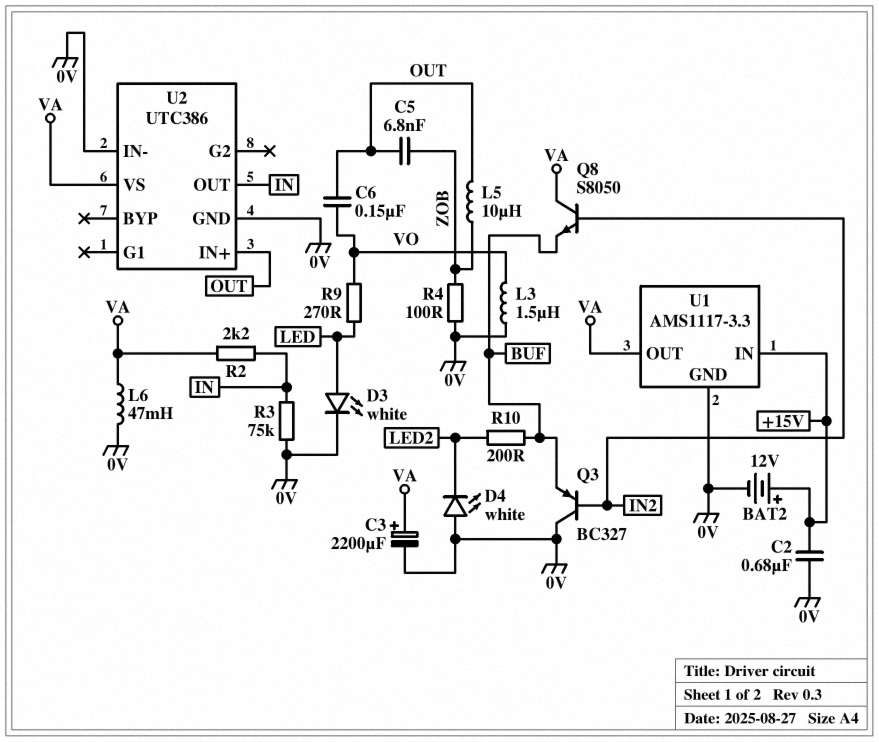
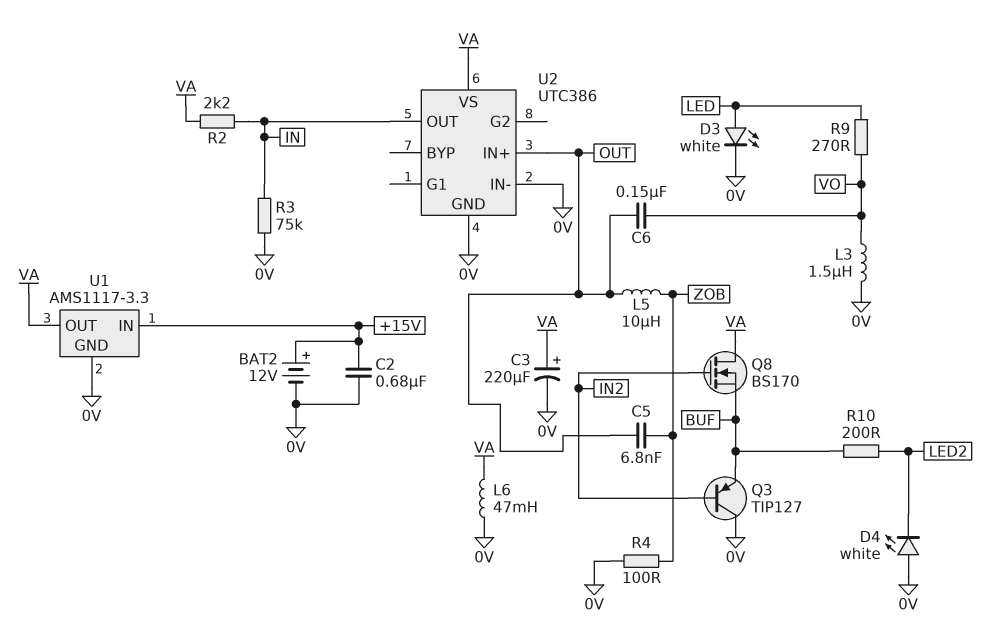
C3: 2200uF (plus VA, minus 0V) -> 220uF (plus VA, minus 0V)
Q3: PNP BC327 (B IN2, C 0V, E BUF) -> PNP TIP127 (B IN2, C 0V, E BUF)
Q8: NPN S8050 (B IN2, C VA, E BUF) -> NMOS BS170 (G IN2, D VA, S BUF)

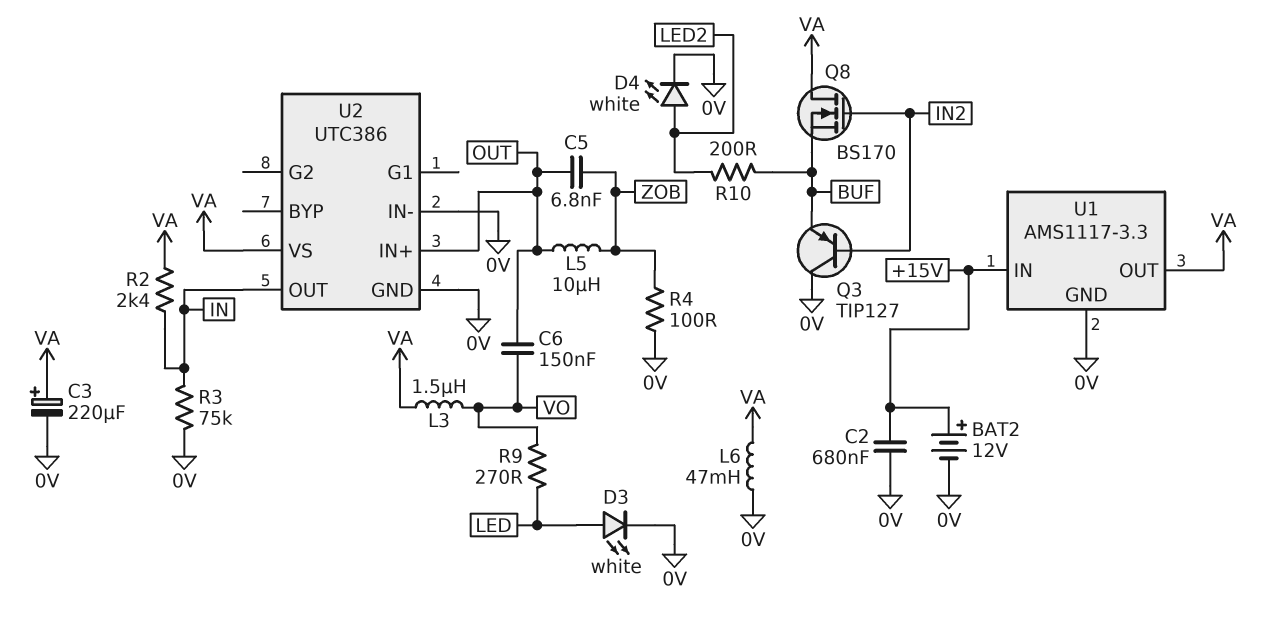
D4: LED white (A 0V, K LED2) -> LED white (A LED2, K 0V)
L3: 1.5uH (0V, VO) -> 1.5uH (VA, VO)
R2: 2.2k (IN, VA) -> 2.4k (IN, VA)

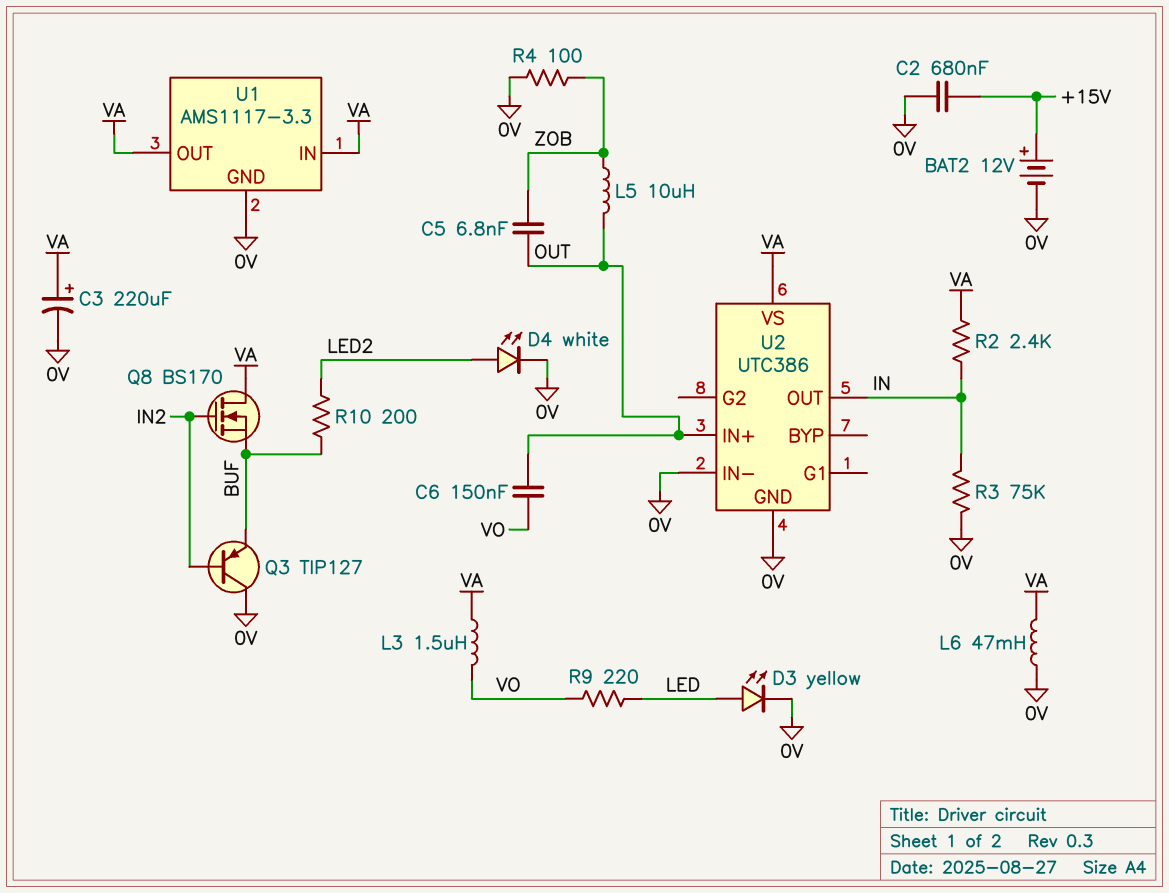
D3: LED white (A LED, K 0V) -> LED yellow (A LED, K 0V)
R9: 270 (LED, VO) -> 220 (LED, VO)
U1 pin IN: +15V -> VA

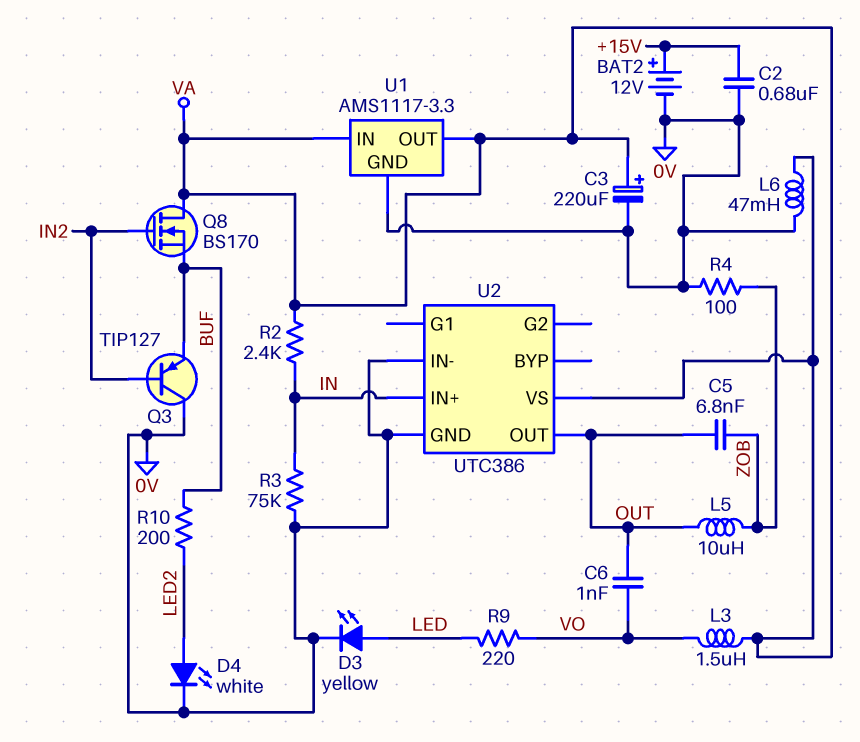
C6: 150nF (OUT, VO) -> 1nF (OUT, VO)
U2 pin IN+: OUT -> IN
U2 pin OUT: IN -> OUT

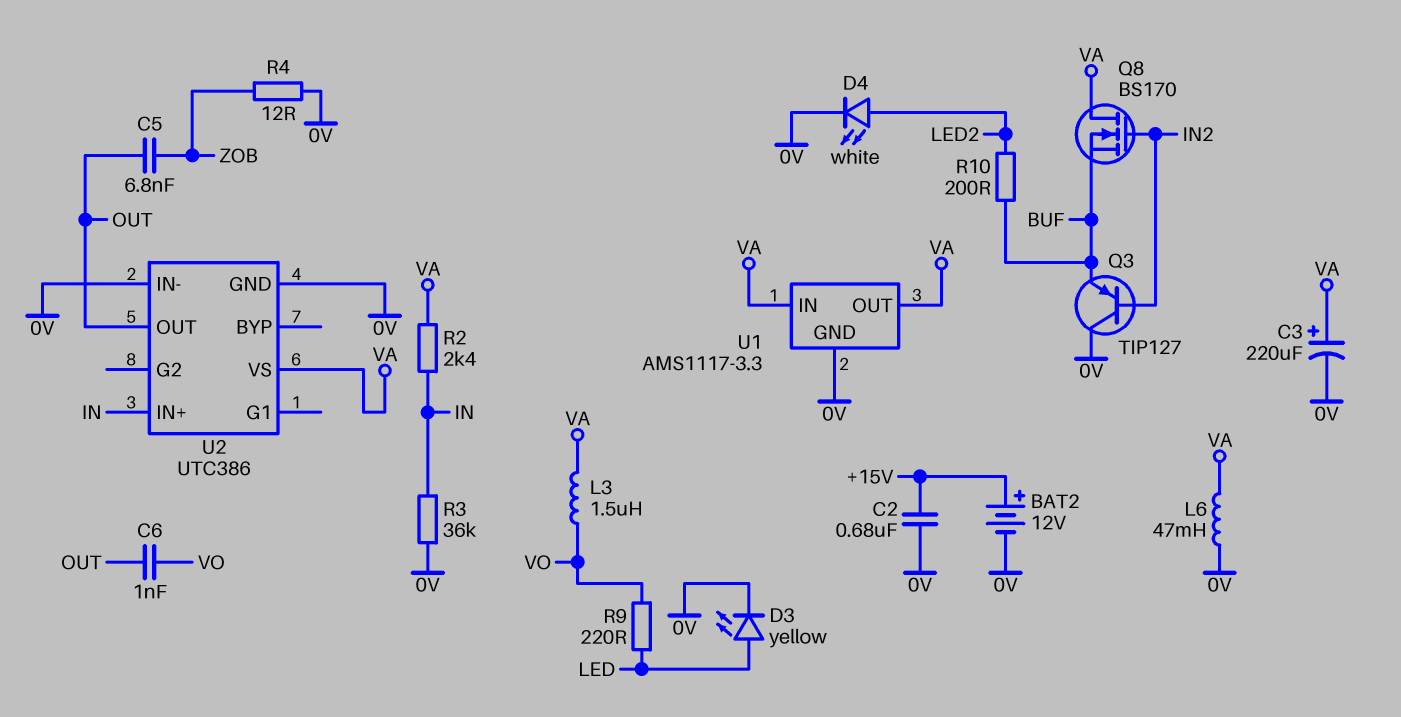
L5: 10uH (OUT, ZOB) -> none
R3: 75k (0V, IN) -> 36k (0V, IN)
R4: 100 (0V, ZOB) -> 12 (0V, ZOB)

